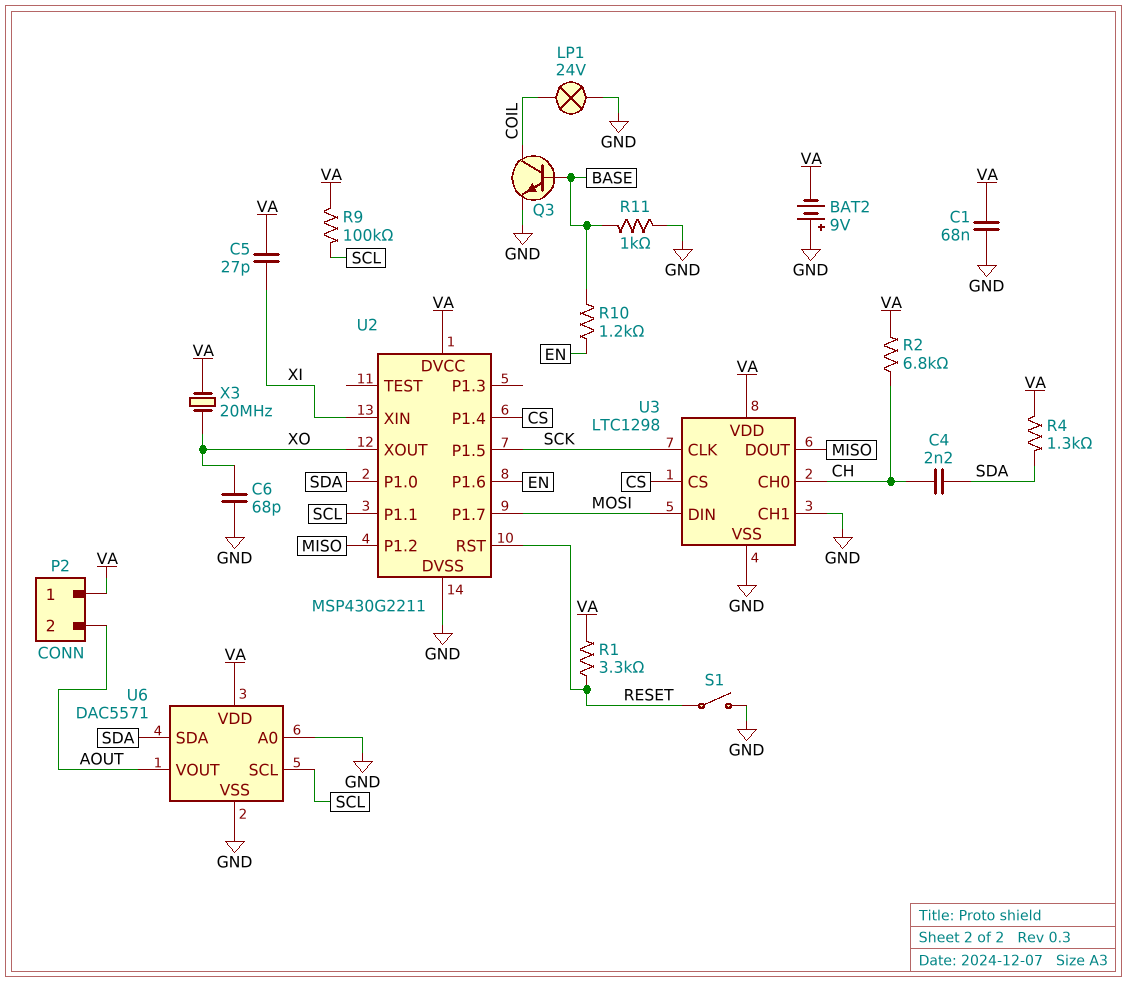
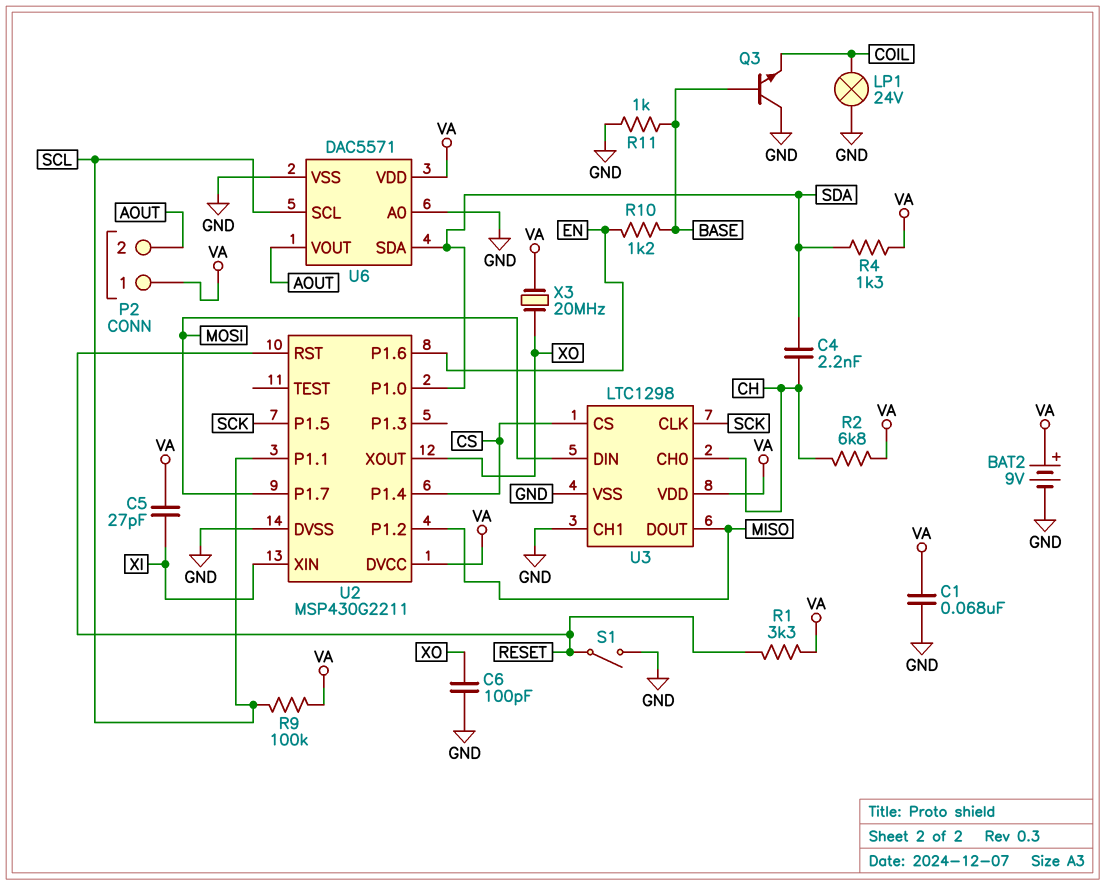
BAT2: 9V (plus GND, minus VA) -> 9V (plus VA, minus GND)
C6: 68pF (GND, XO) -> 100pF (GND, XO)
Q3: NPN (B BASE, C COIL, E GND) -> NPN (B BASE, C GND, E COIL)

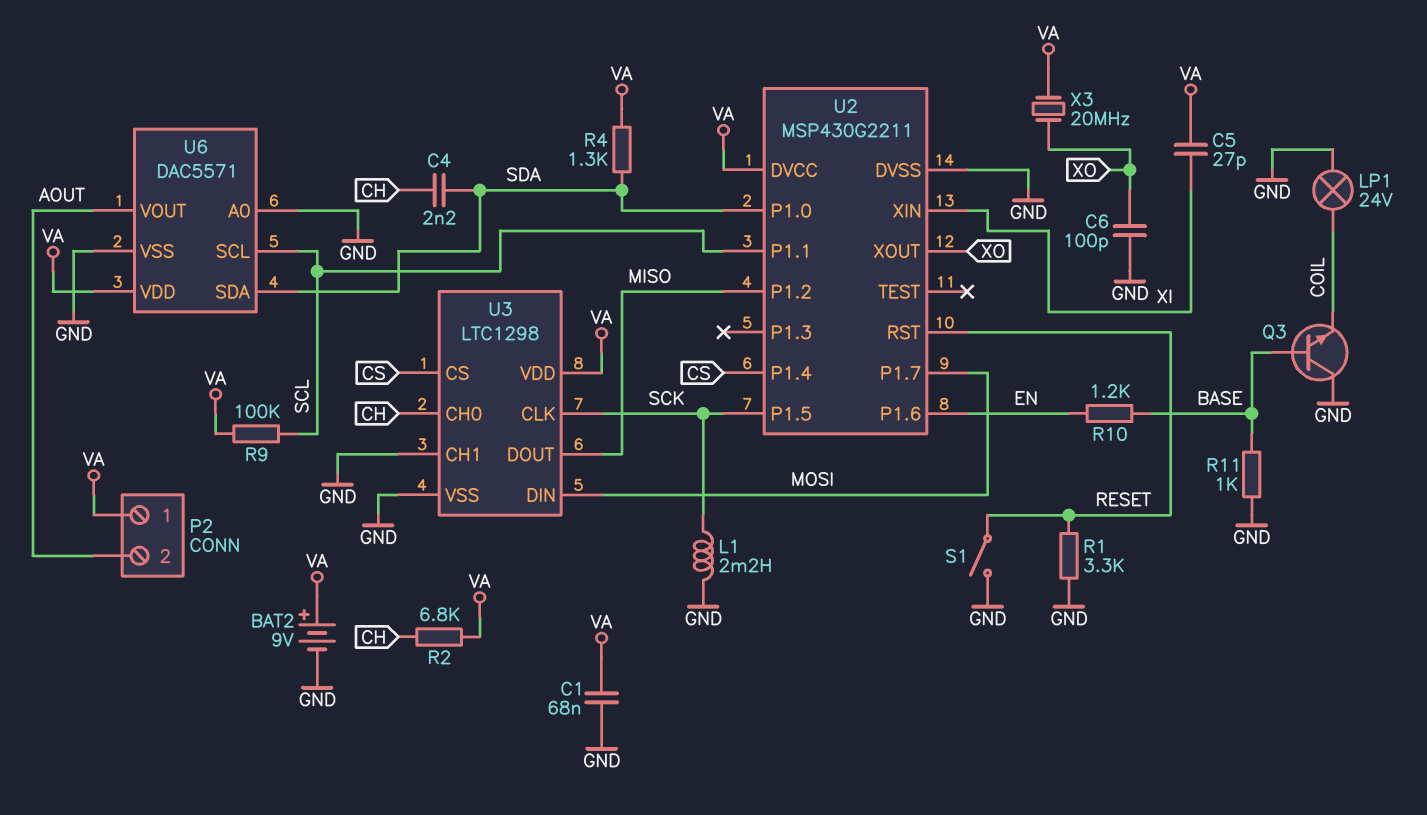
L1: none -> 2.2mH (GND, SCK)
R1: 3.3k (RESET, VA) -> 3.3k (GND, RESET)

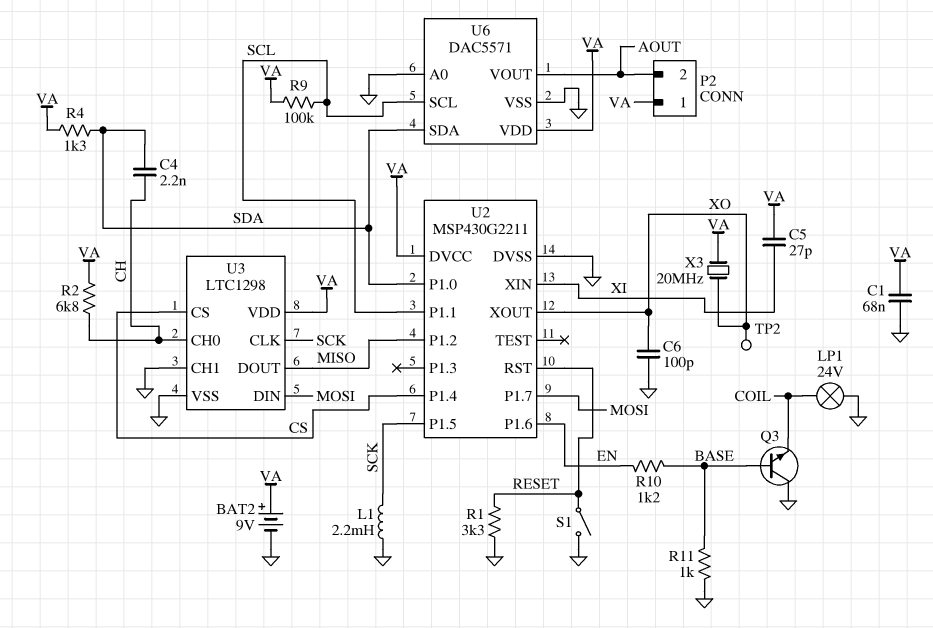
TP2: none -> test point (XO)

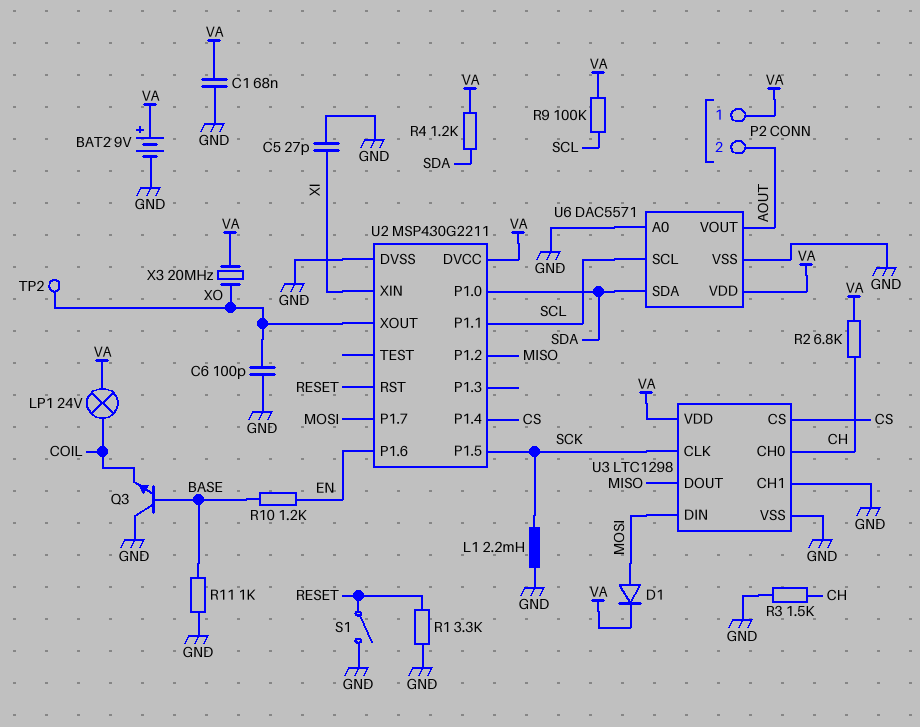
C4: 2.2nF (CH, SDA) -> none
C5: 27pF (VA, XI) -> 27pF (GND, XI)
D1: none -> diode (A MOSI, K VA)
LP1: lamp 24V (COIL, GND) -> lamp 24V (COIL, VA)
R3: none -> 1.5k (CH, GND)
R4: 1.3k (SDA, VA) -> 1.2k (SDA, VA)

